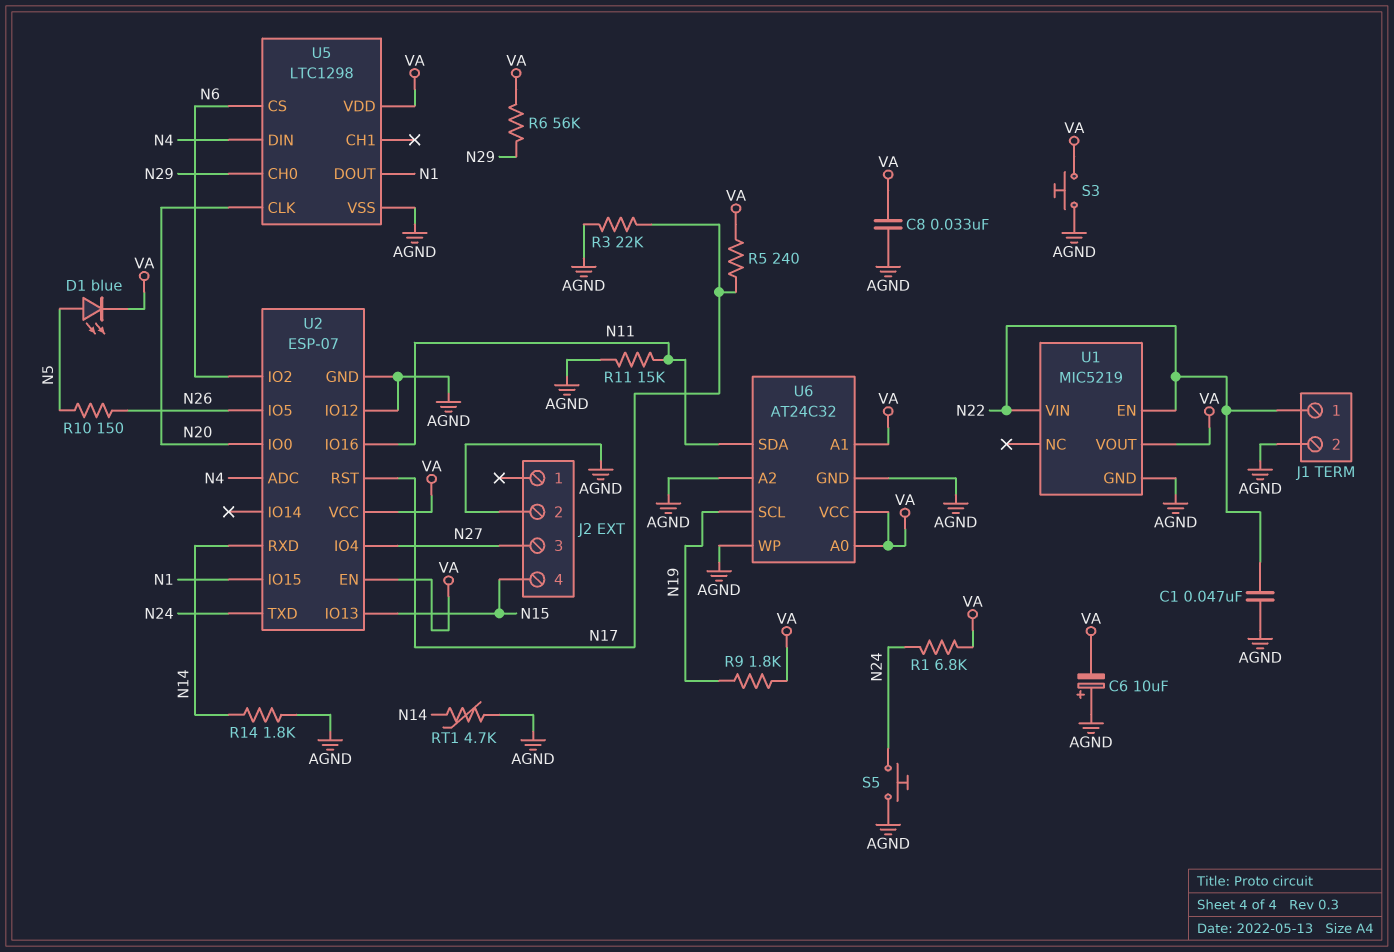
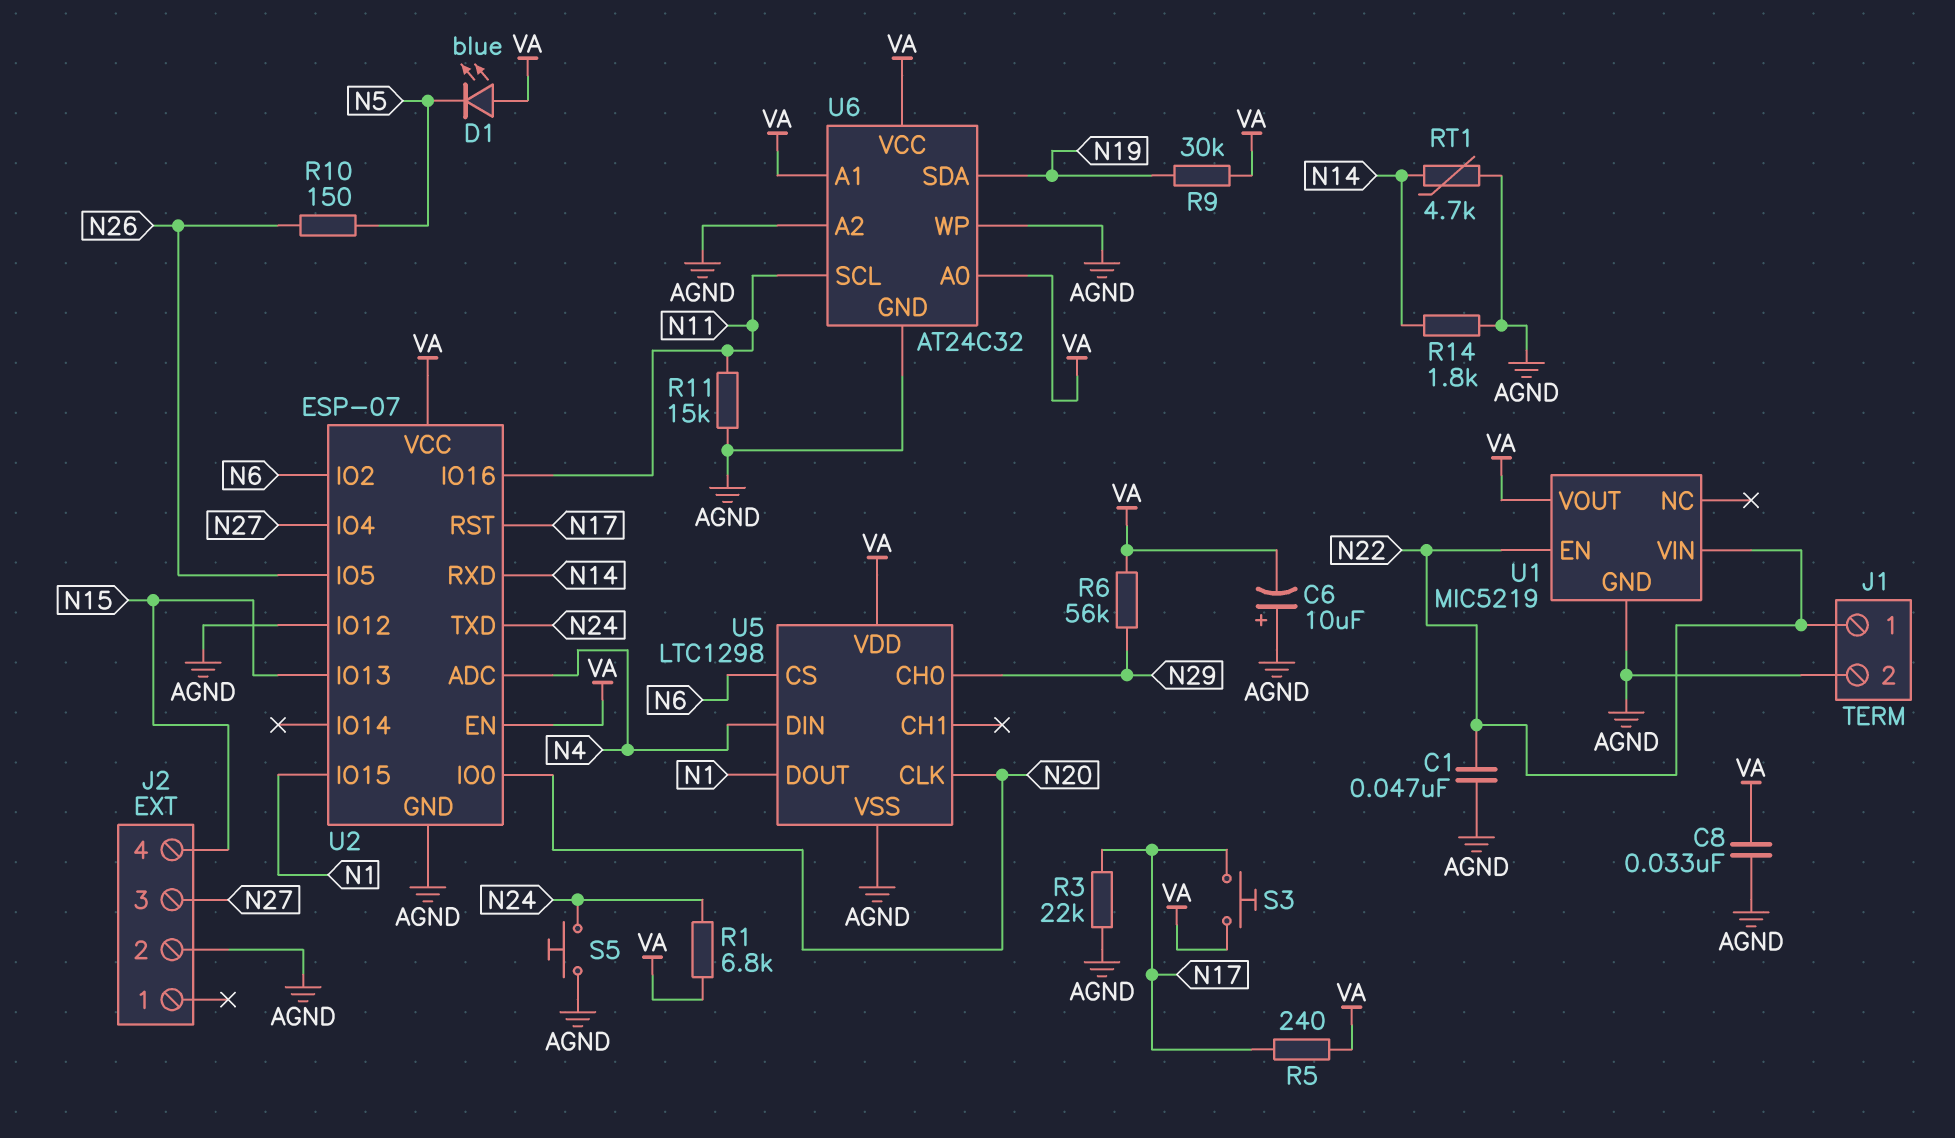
D1: LED blue (A N5, K VA) -> LED blue (A VA, K N5)
R9: 1.8k (N19, VA) -> 30k (N19, VA)
S3: button (AGND, VA) -> button (N17, VA)
U6 pin SCL: N19 -> N11
U6 pin SDA: N11 -> N19

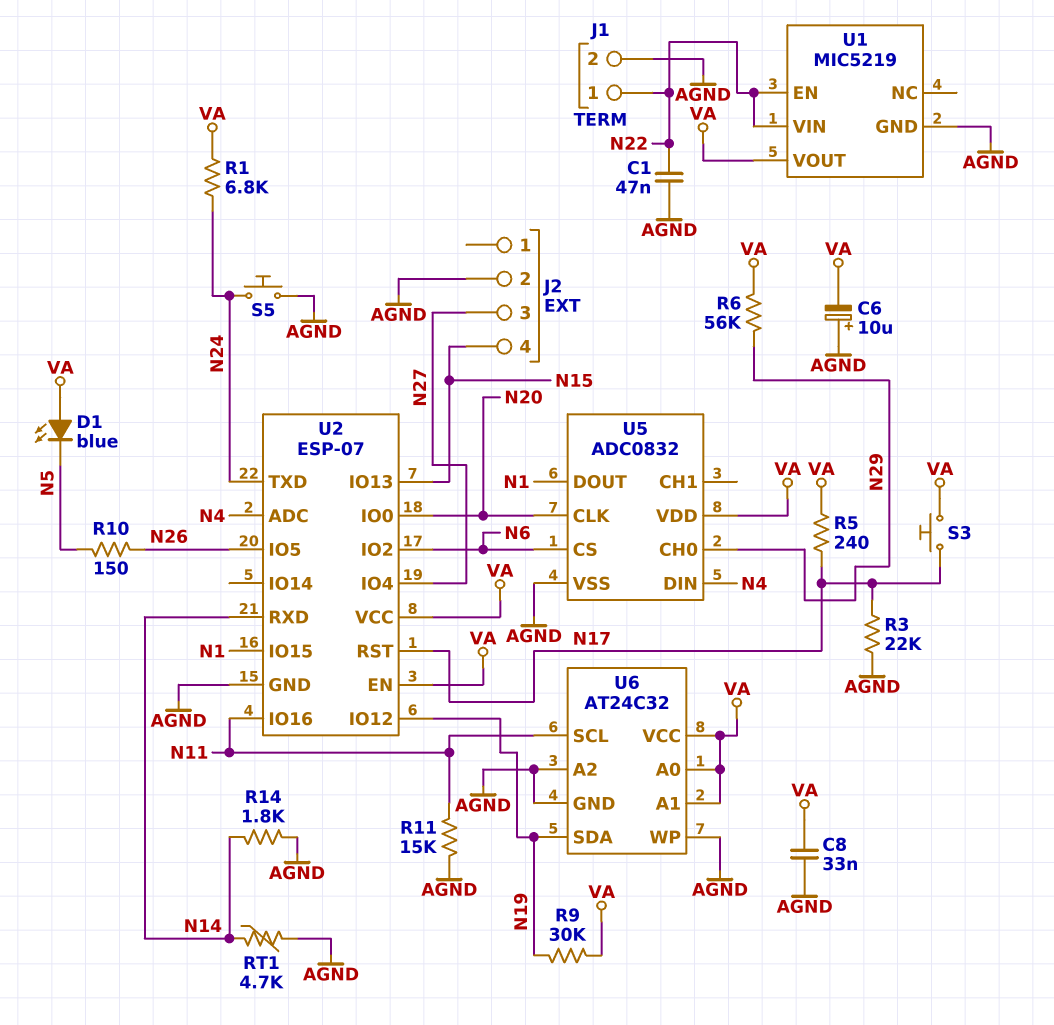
U2 pin IO12: AGND -> N19
U5: LTC1298 -> ADC0832

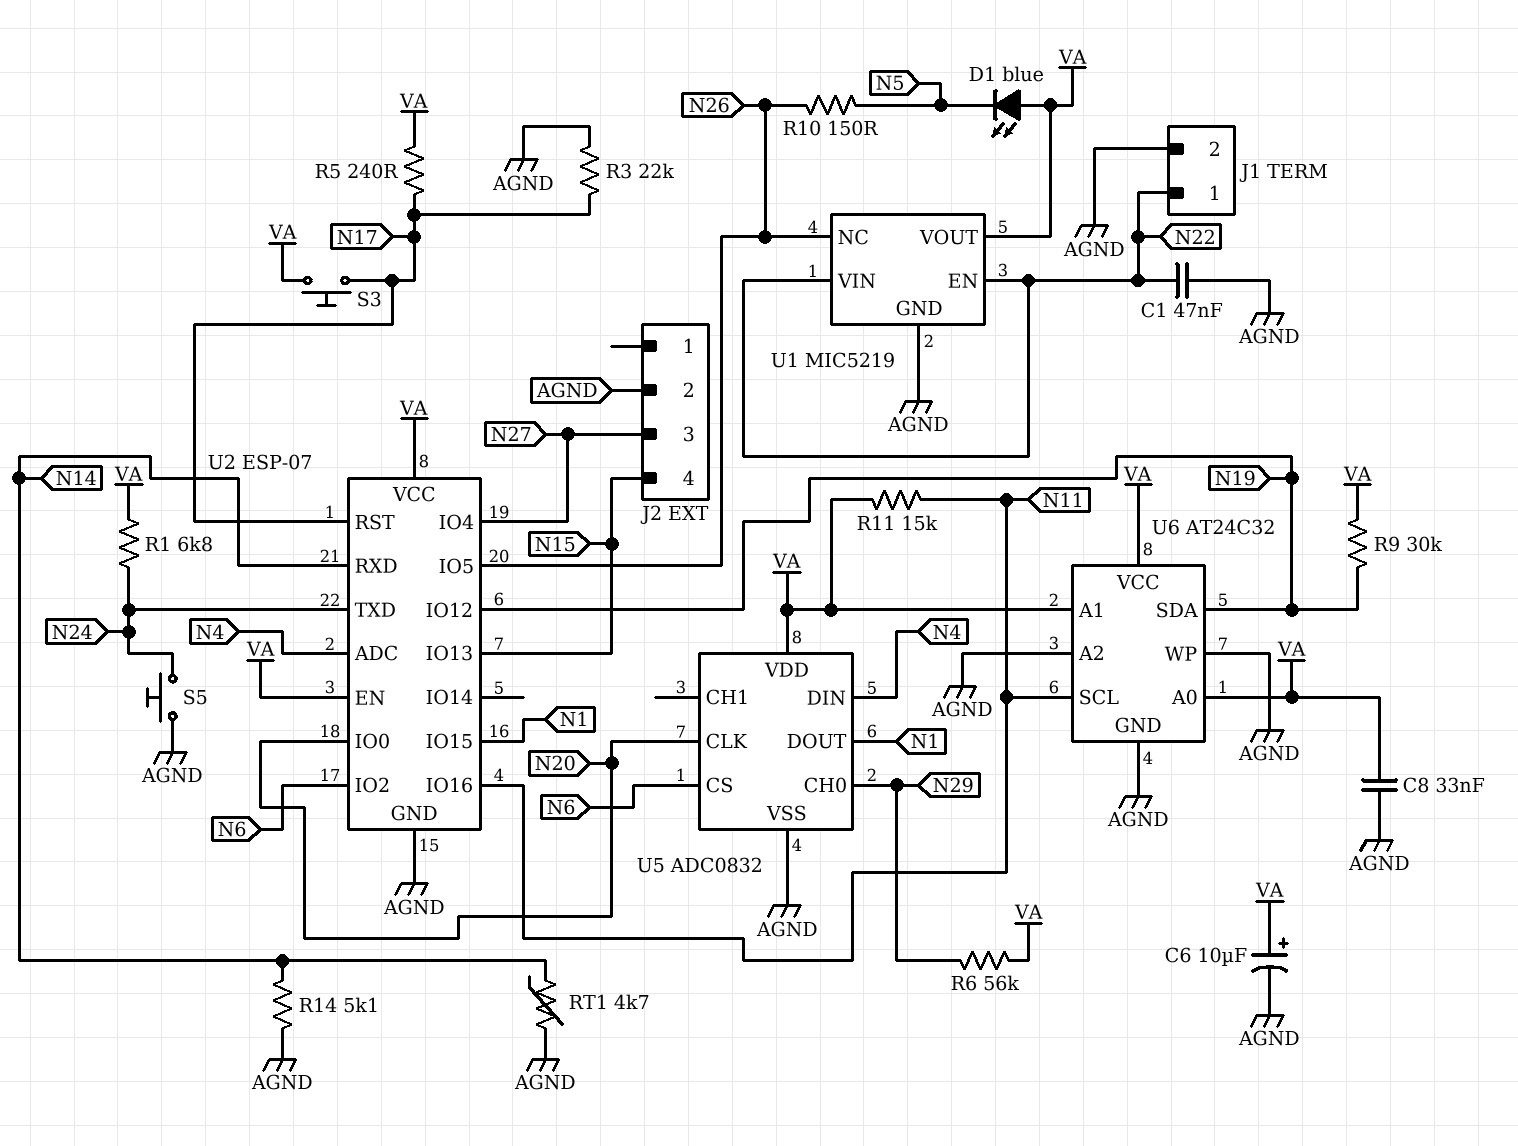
C6: 10uF (plus AGND, minus VA) -> 10uF (plus VA, minus AGND)
R11: 15k (AGND, N11) -> 15k (N11, VA)
R14: 1.8k (AGND, N14) -> 5.1k (AGND, N14)
U1 pin NC: none -> N26

